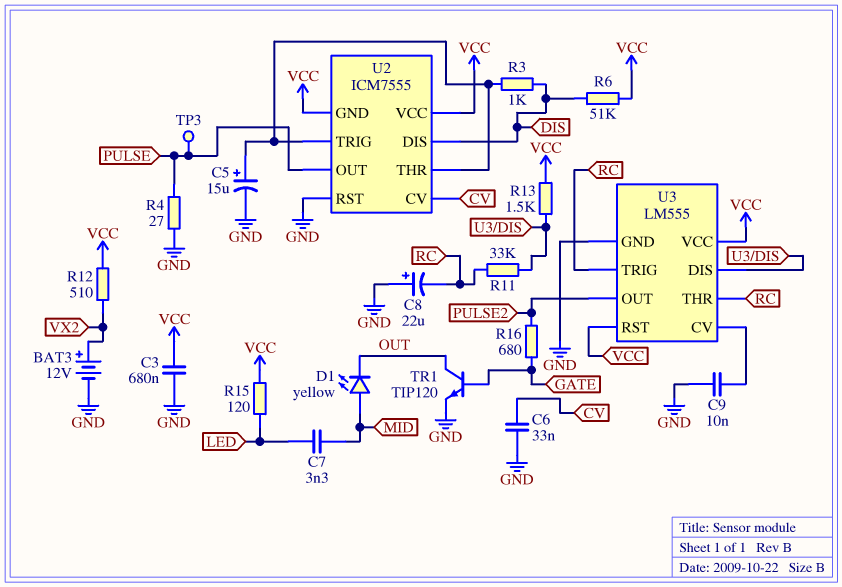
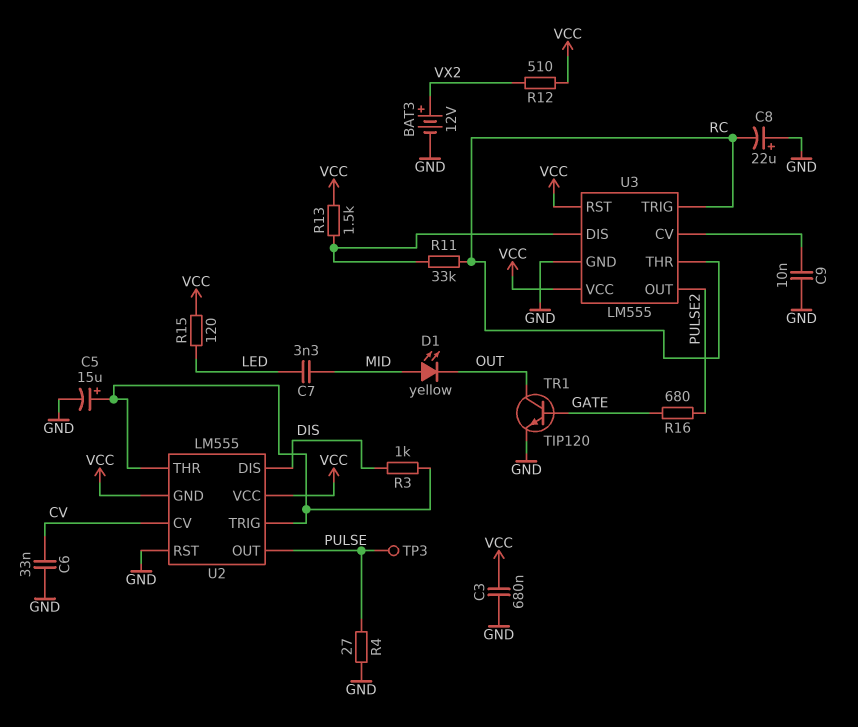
R6: 51k (DIS, VCC) -> none
U2: ICM7555 -> LM555

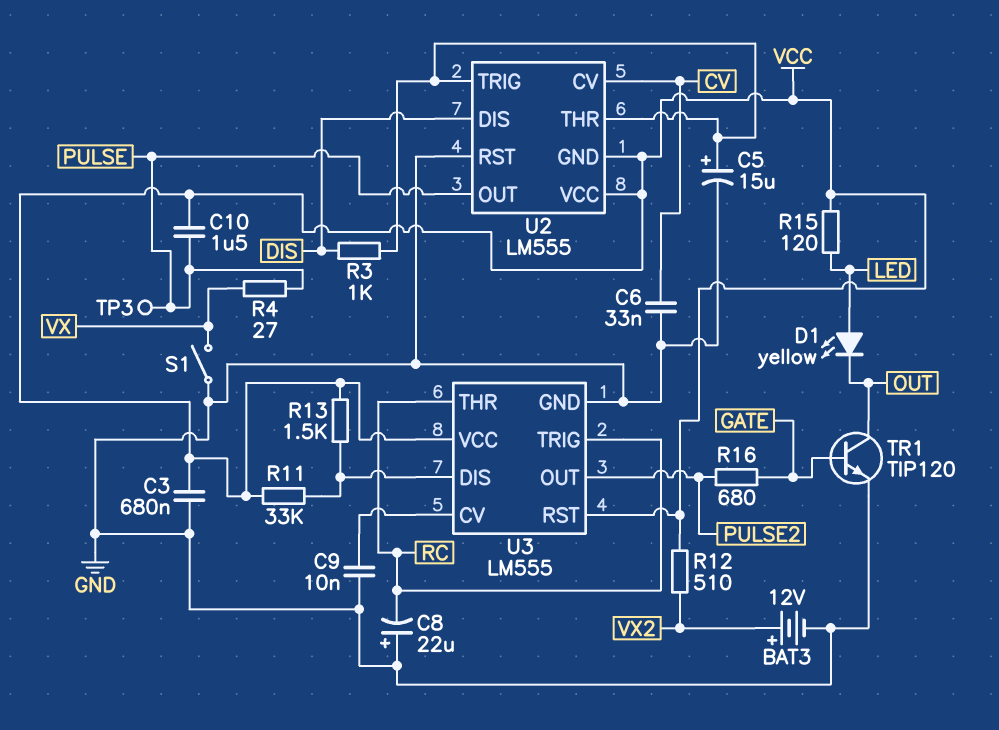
C7: 3.3nF (LED, MID) -> none
C10: none -> 1.5uF (PULSE, VCC)
D1: LED yellow (A MID, K OUT) -> LED yellow (A LED, K OUT)
R4: 27 (GND, PULSE) -> 27 (PULSE, VX)
R11: 33k (RC, U3/DIS) -> 33k (U3/DIS, VCC)
S1: none -> switch (GND, VX)

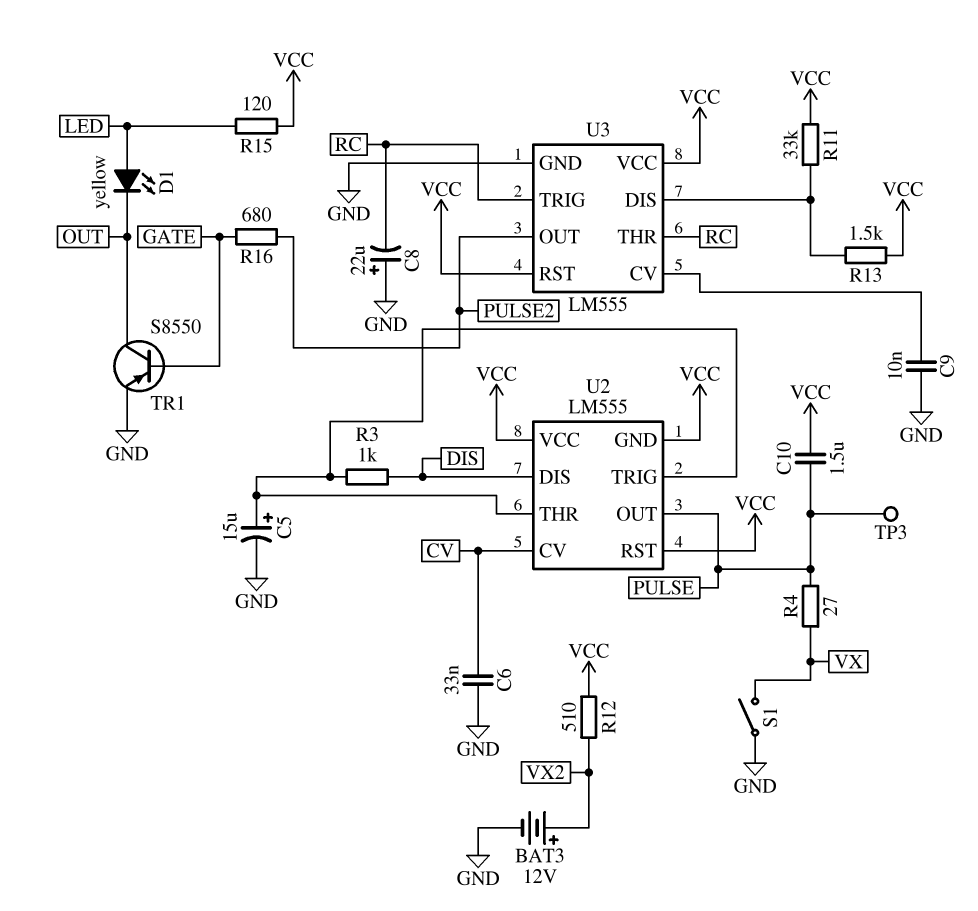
C3: 680nF (GND, VCC) -> none
TR1: NPN TIP120 (B GATE, C OUT, E GND) -> PNP S8550 (B GATE, C OUT, E GND)
U2 pin RST: GND -> VCC

